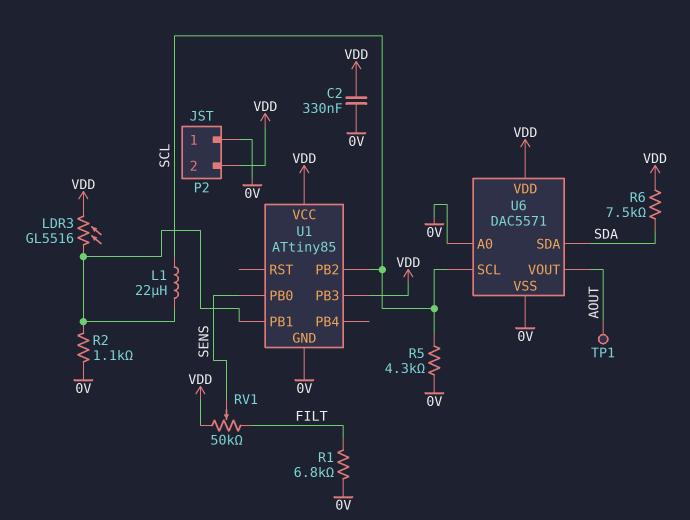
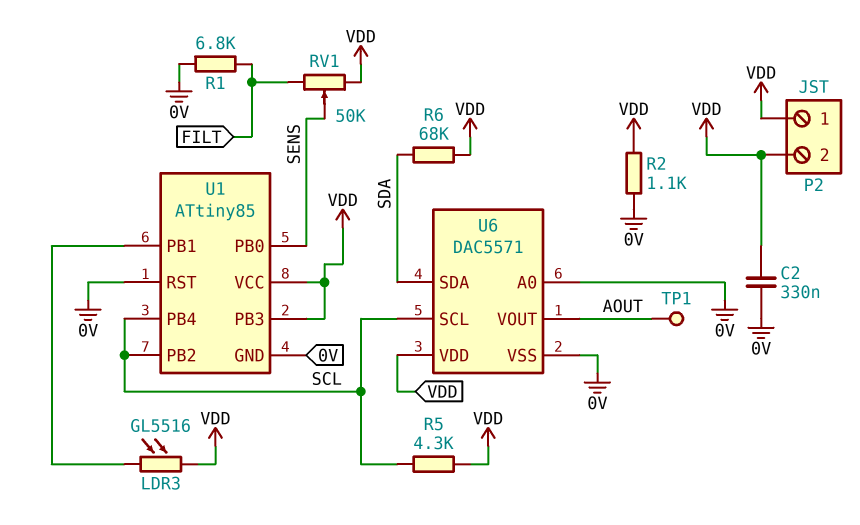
L1: 22uH (SCL, U1/PB1) -> none
P2 pin 1: 0V -> VDD
R2: 1.1k (0V, U1/PB1) -> 1.1k (0V, VDD)
R5: 4.3k (0V, SCL) -> 4.3k (SCL, VDD)
R6: 7.5k (SDA, VDD) -> 68k (SDA, VDD)
U1 pin PB4: none -> SCL
U1 pin RST: none -> 0V

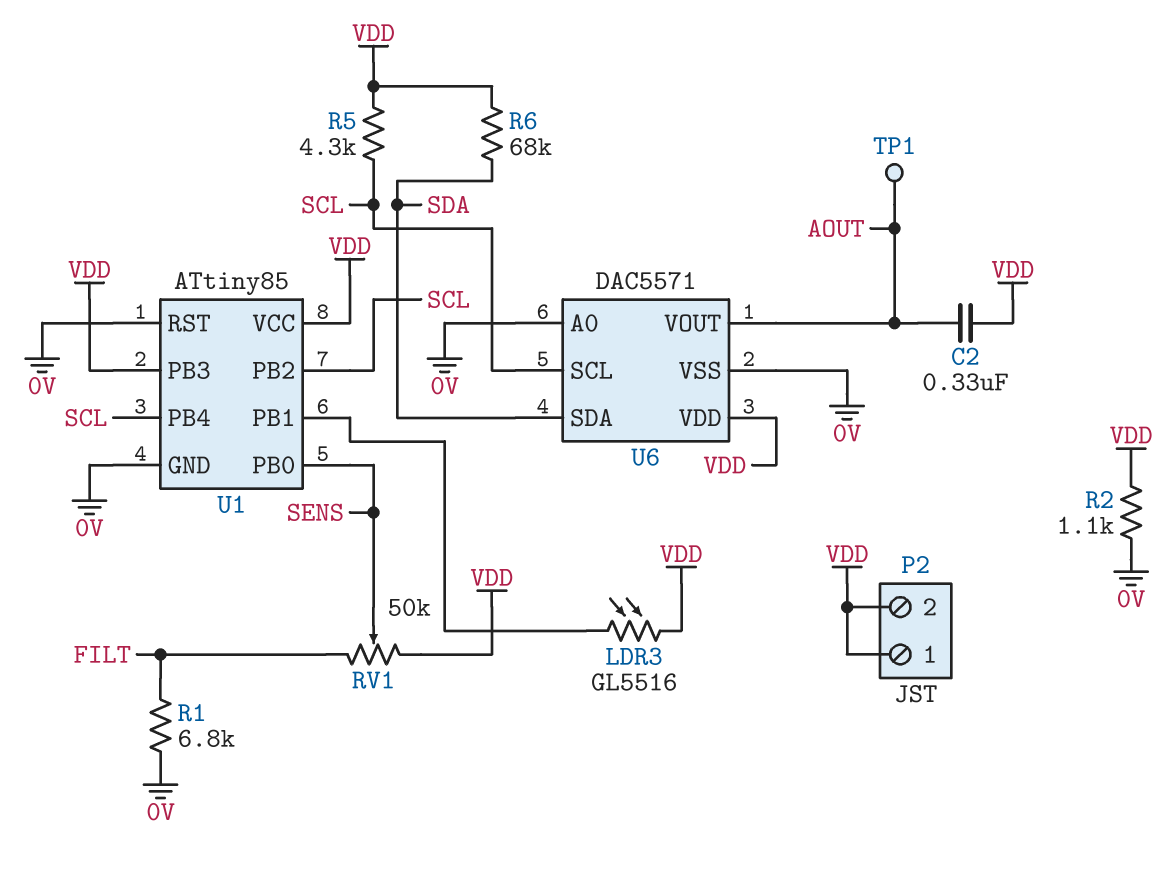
C2: 330nF (0V, VDD) -> 330nF (AOUT, VDD)

